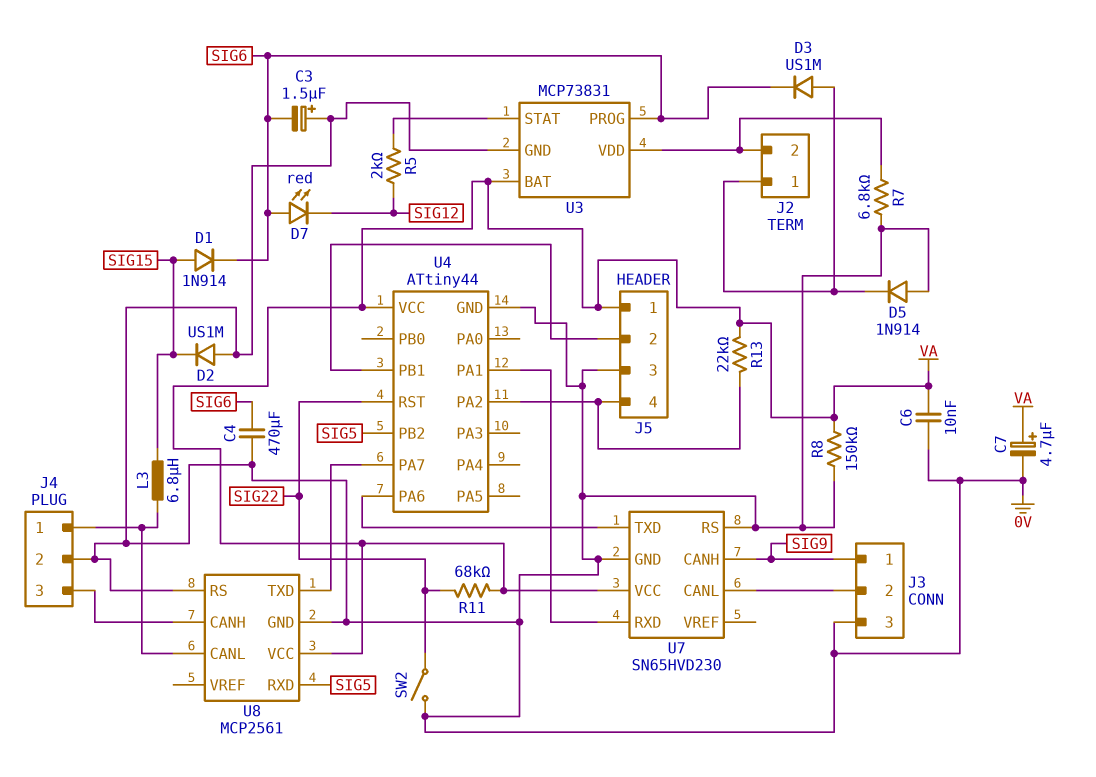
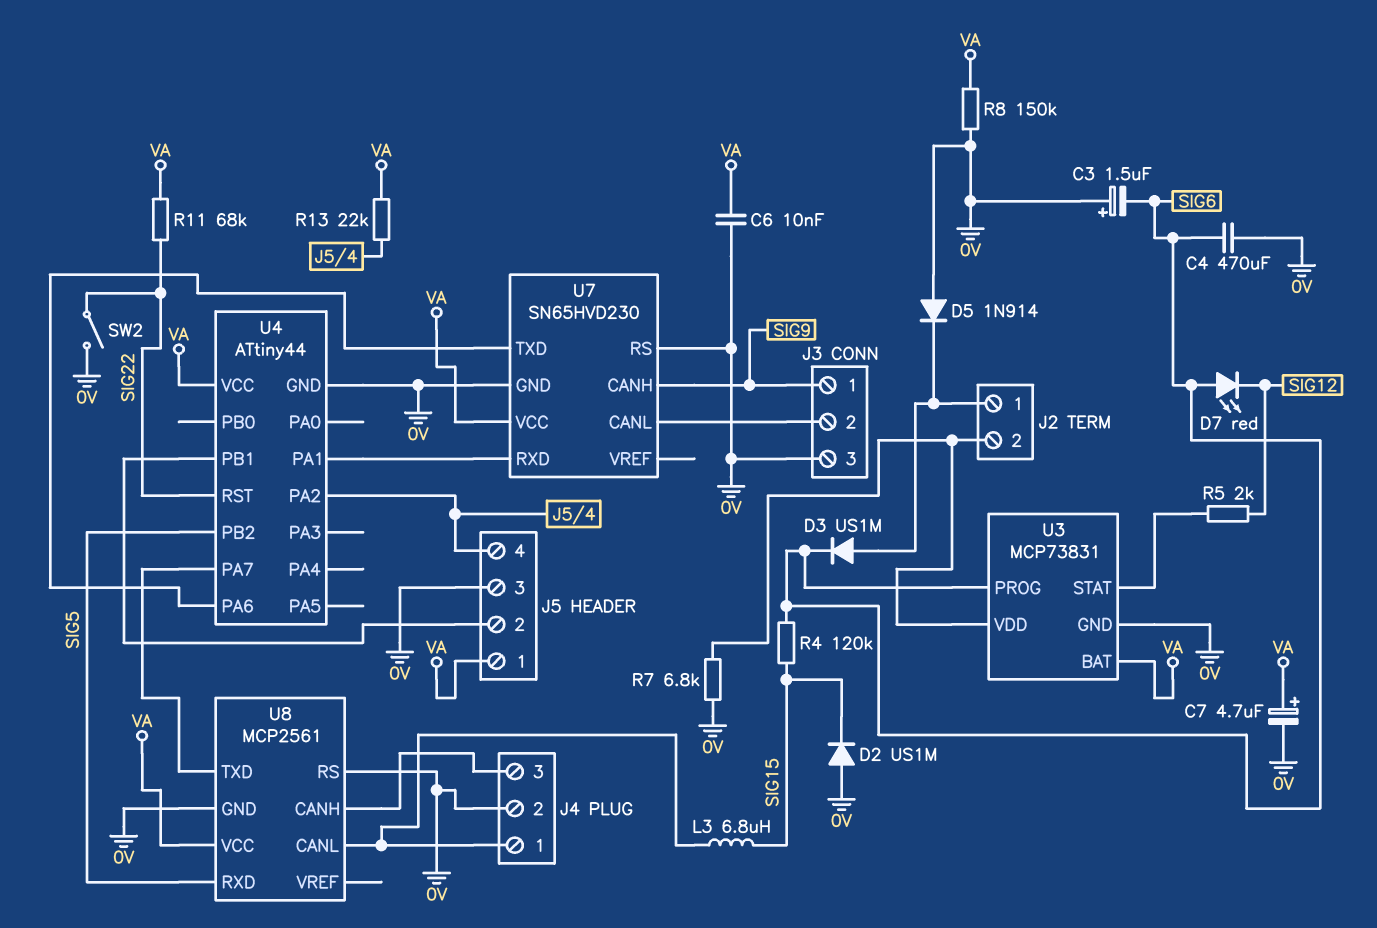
D1: diode 1N914 (A SIG15, K SIG6) -> none
R4: none -> 120k (SIG6, SIG15)

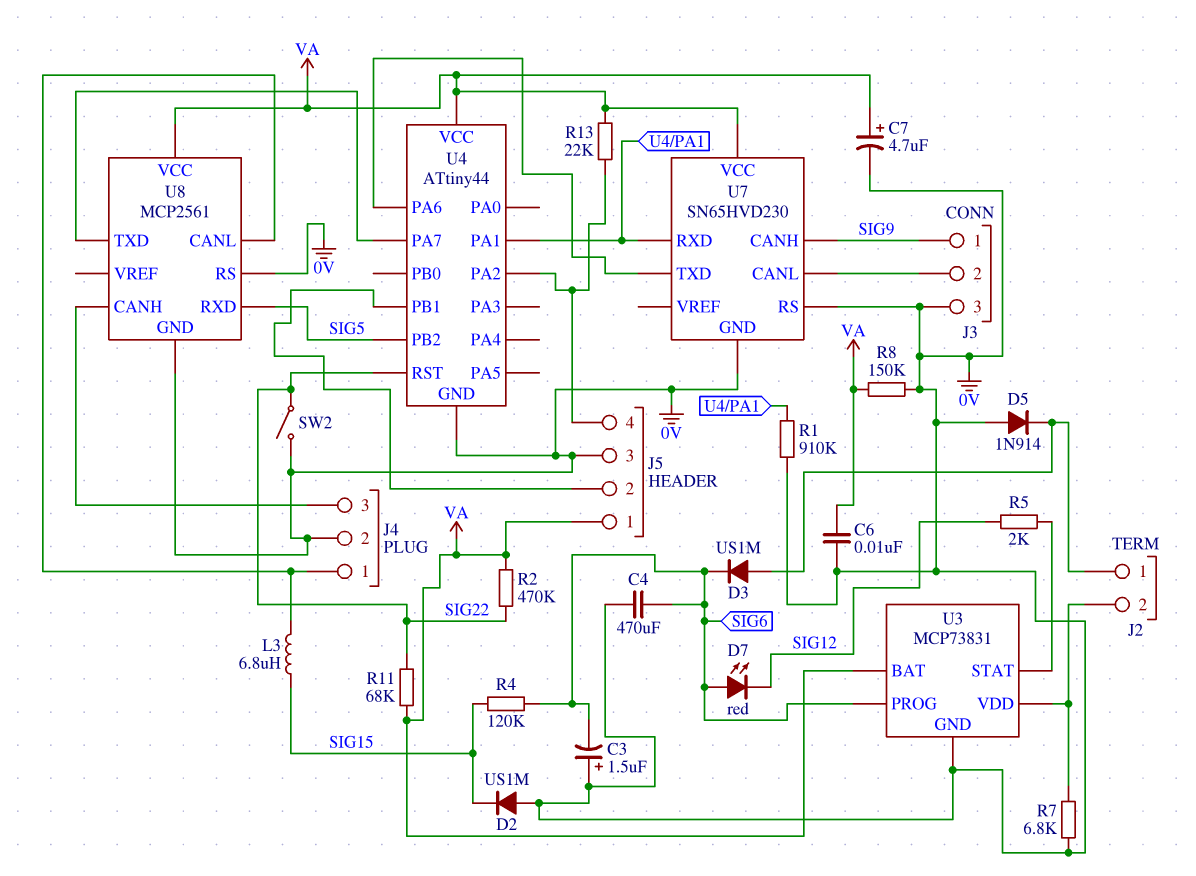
R1: none -> 910k (0V, U4/PA1)
R2: none -> 470k (SIG22, VA)

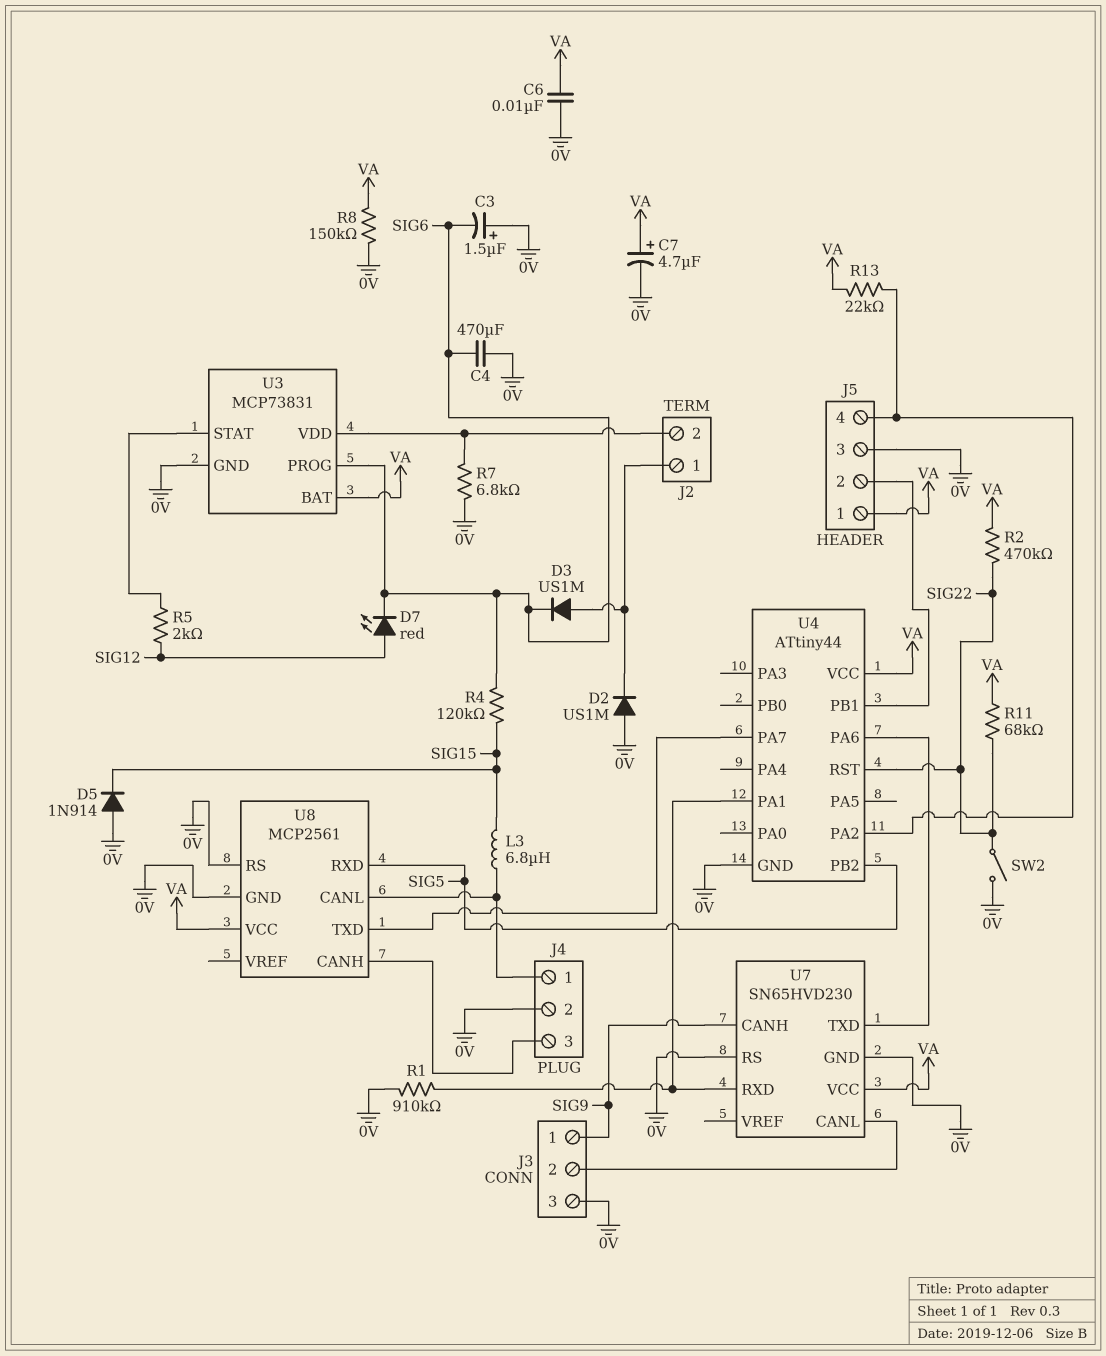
D2: diode US1M (A 0V, K SIG15) -> diode US1M (A 0V, K J2/1)
D5: diode 1N914 (A 0V, K J2/1) -> diode 1N914 (A 0V, K SIG15)
D7: LED red (A SIG6, K SIG12) -> LED red (A SIG12, K SIG6)

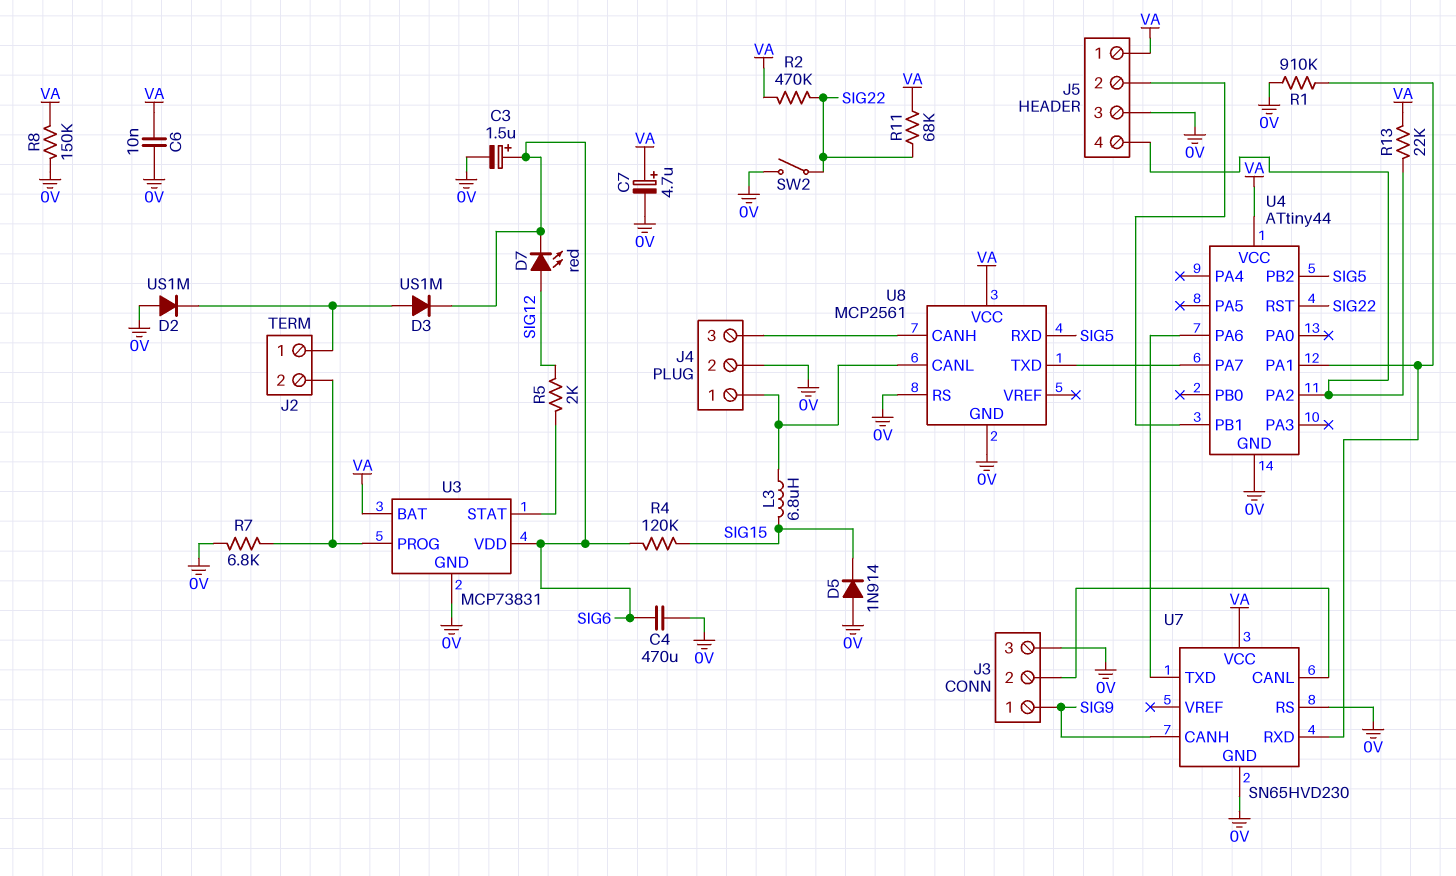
C3: 1.5uF (plus 0V, minus SIG6) -> 1.5uF (plus SIG6, minus 0V)
U3 pin PROG: SIG6 -> J2/2
U3 pin VDD: J2/2 -> SIG6

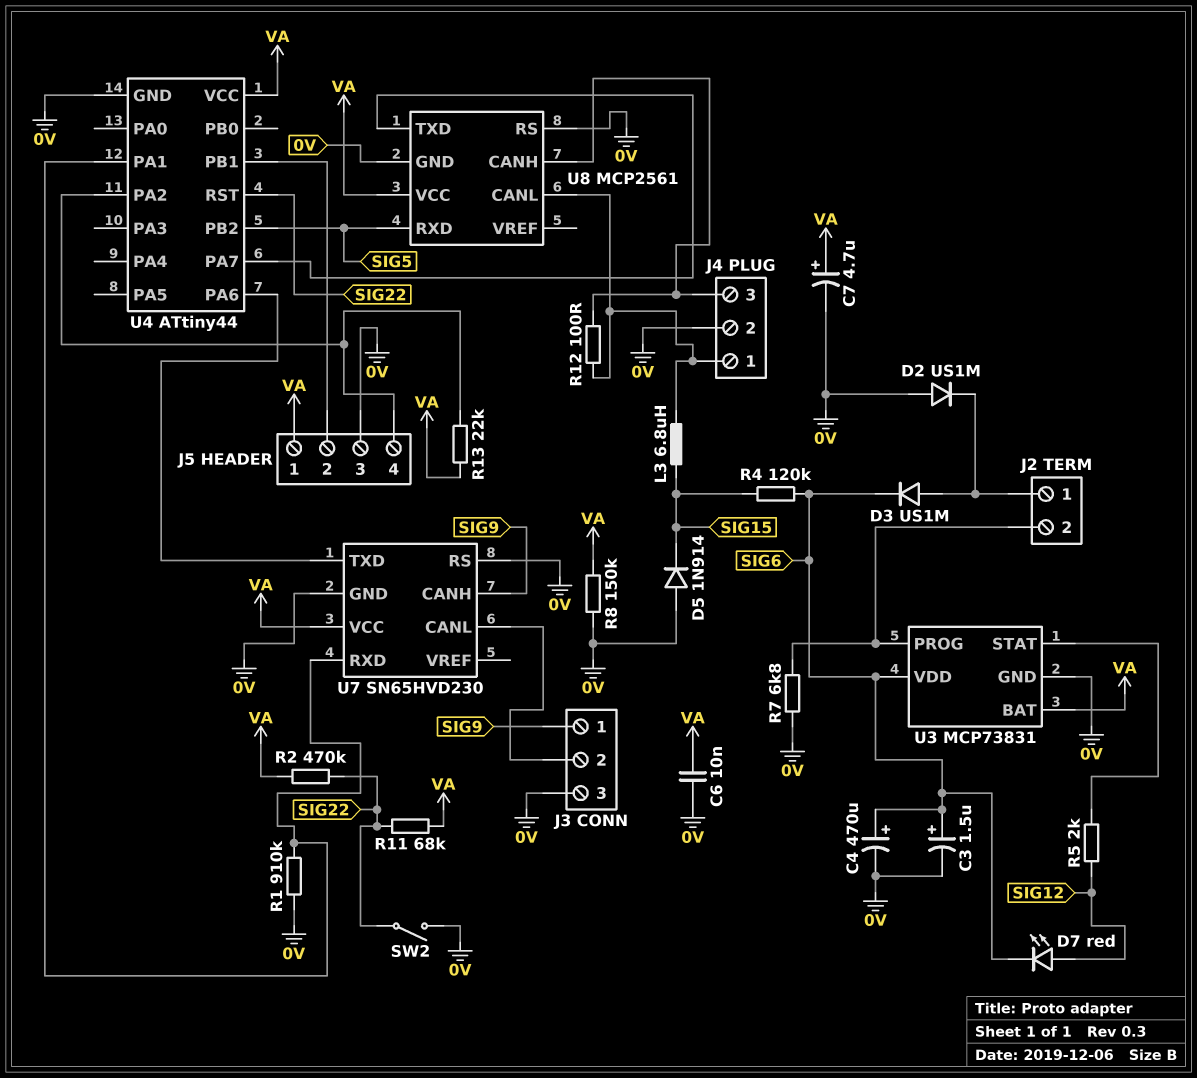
C4: 470uF (0V, SIG6) -> 470uF (plus SIG6, minus 0V)
R12: none -> 100 (J4/1, J4/3)

